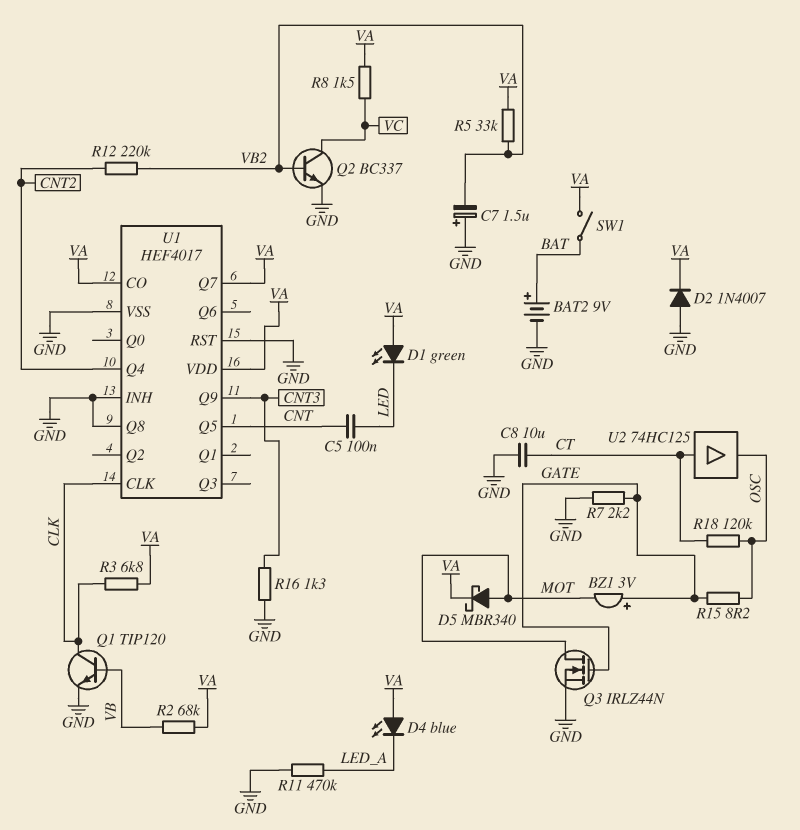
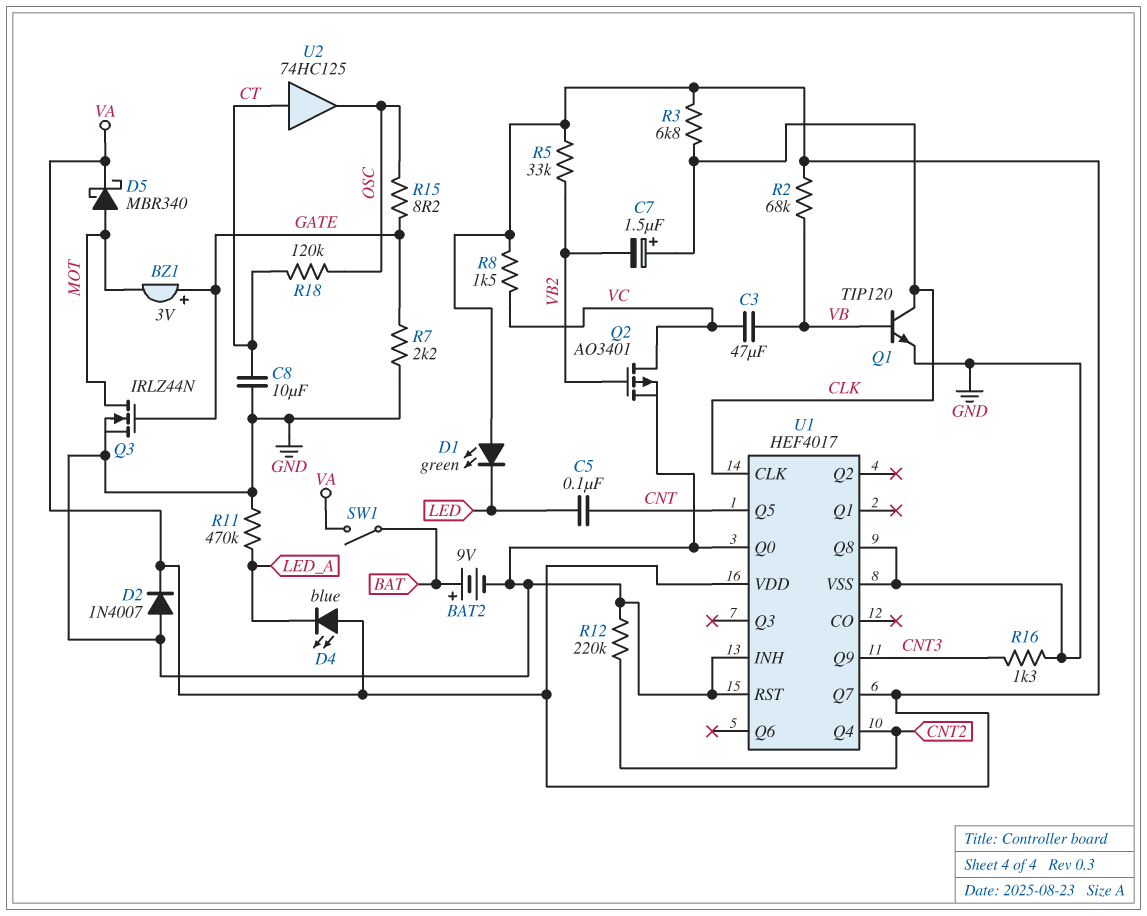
C3: none -> 47uF (VB, VC)
C7: 1.5uF (plus GND, minus VB2) -> 1.5uF (plus CLK, minus VB2)
Q2: NPN BC337 (B VB2, C VC, E GND) -> PMOS AO3401 (G VB2, D VC, S GND)
R12: 220k (CNT2, VB2) -> 220k (CNT2, GND)
U1 pin CO: VA -> none
U1 pin Q0: none -> GND

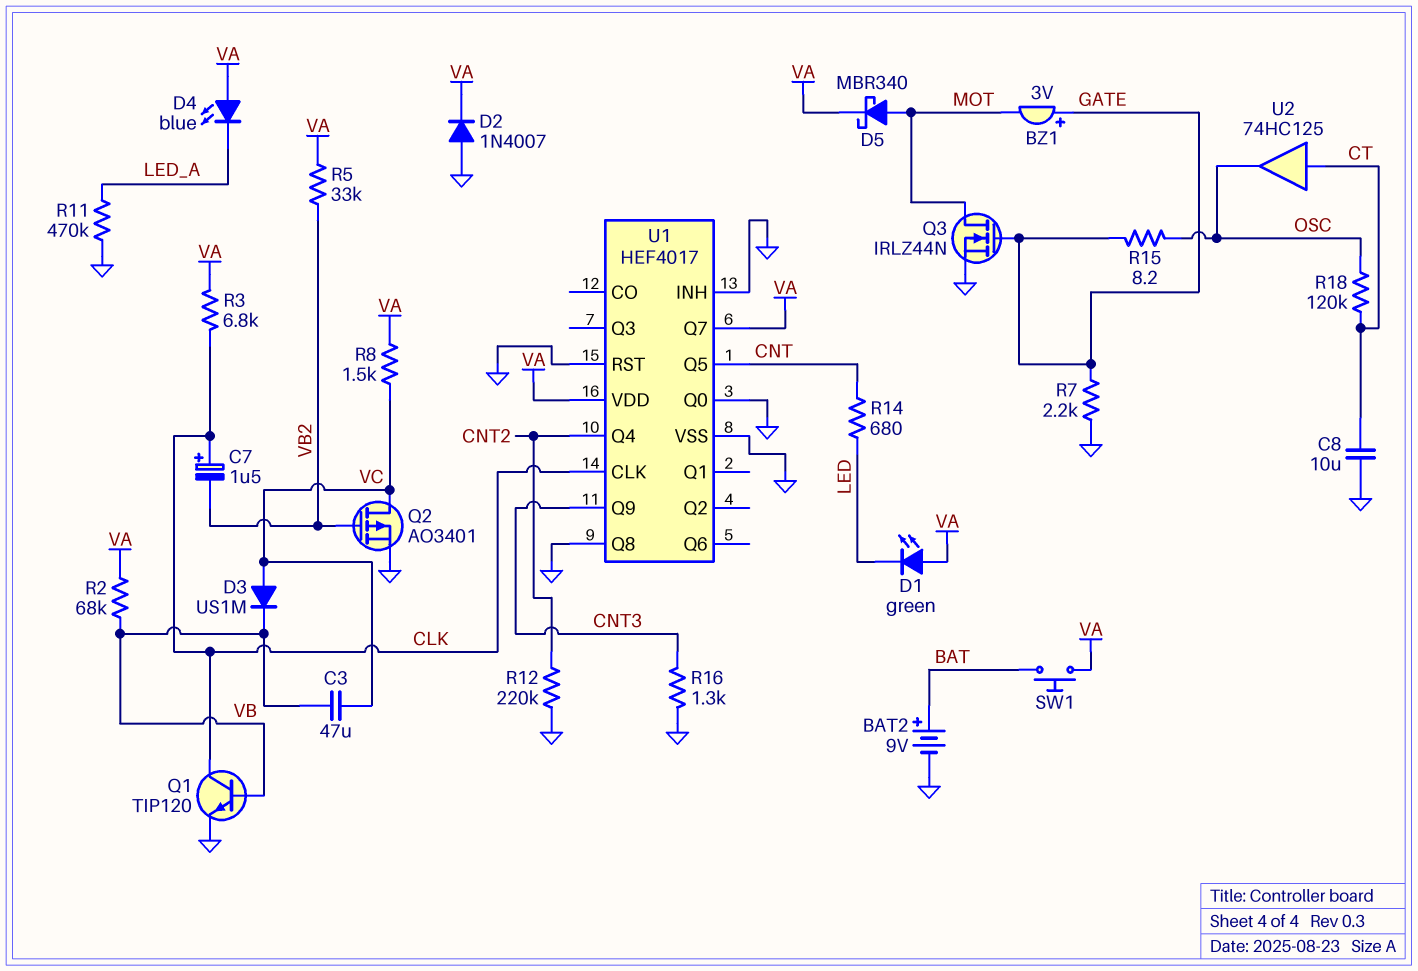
C5: 100nF (CNT, LED) -> none
D3: none -> diode US1M (A VC, K VB)
R14: none -> 680 (CNT, LED)
SW1: switch (BAT, VA) -> button (BAT, VA)

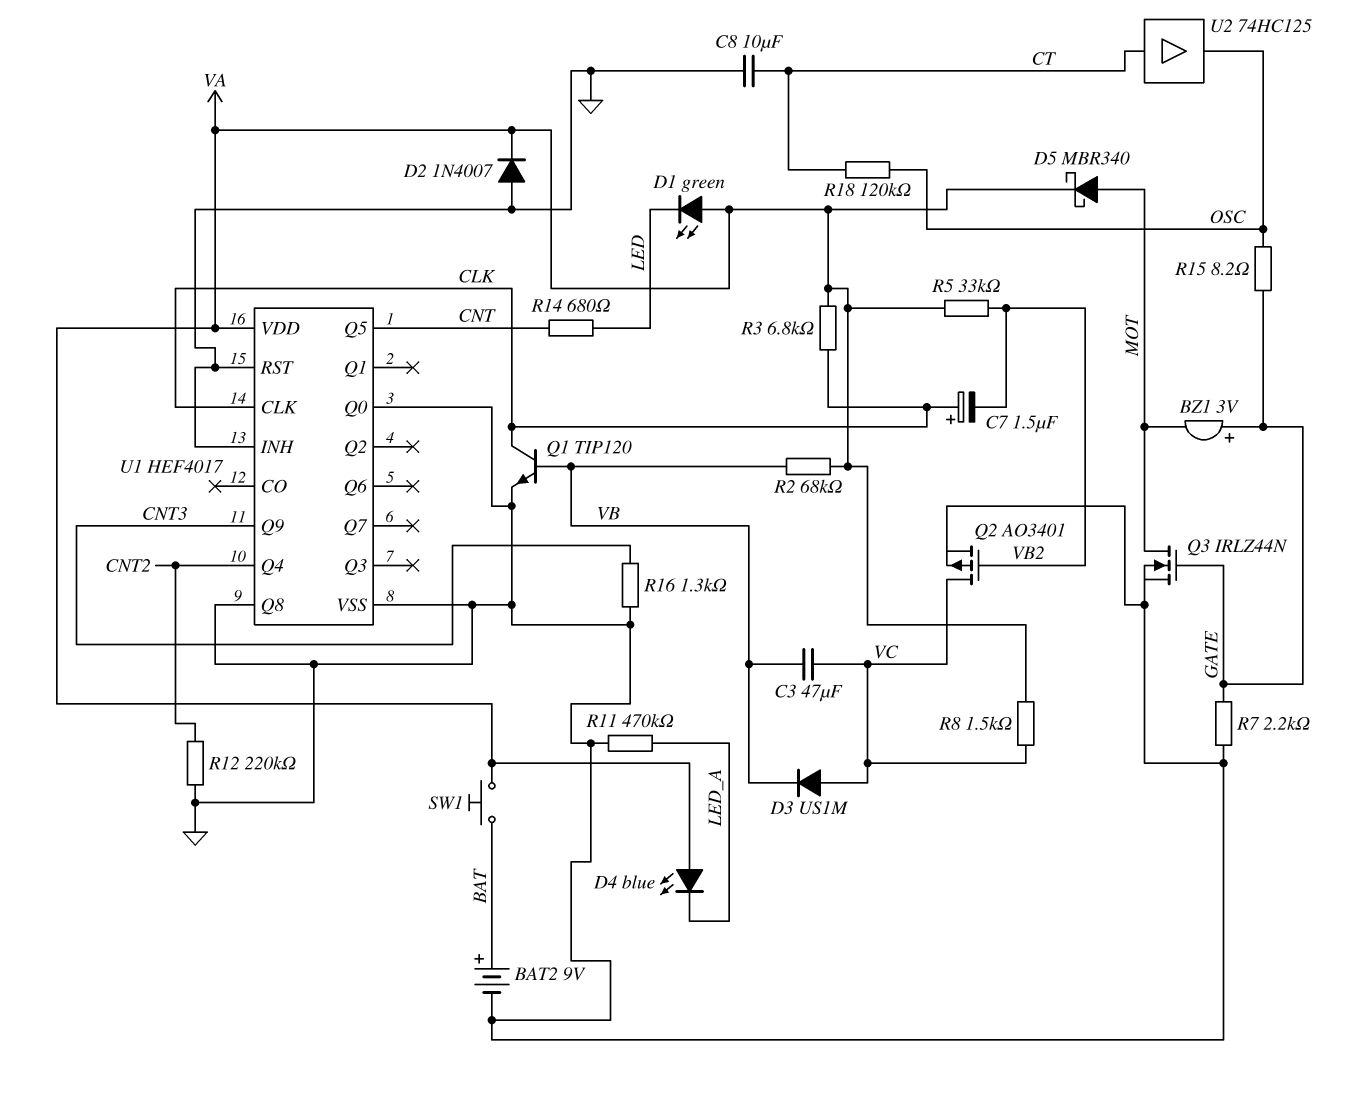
U1 pin Q7: VA -> none

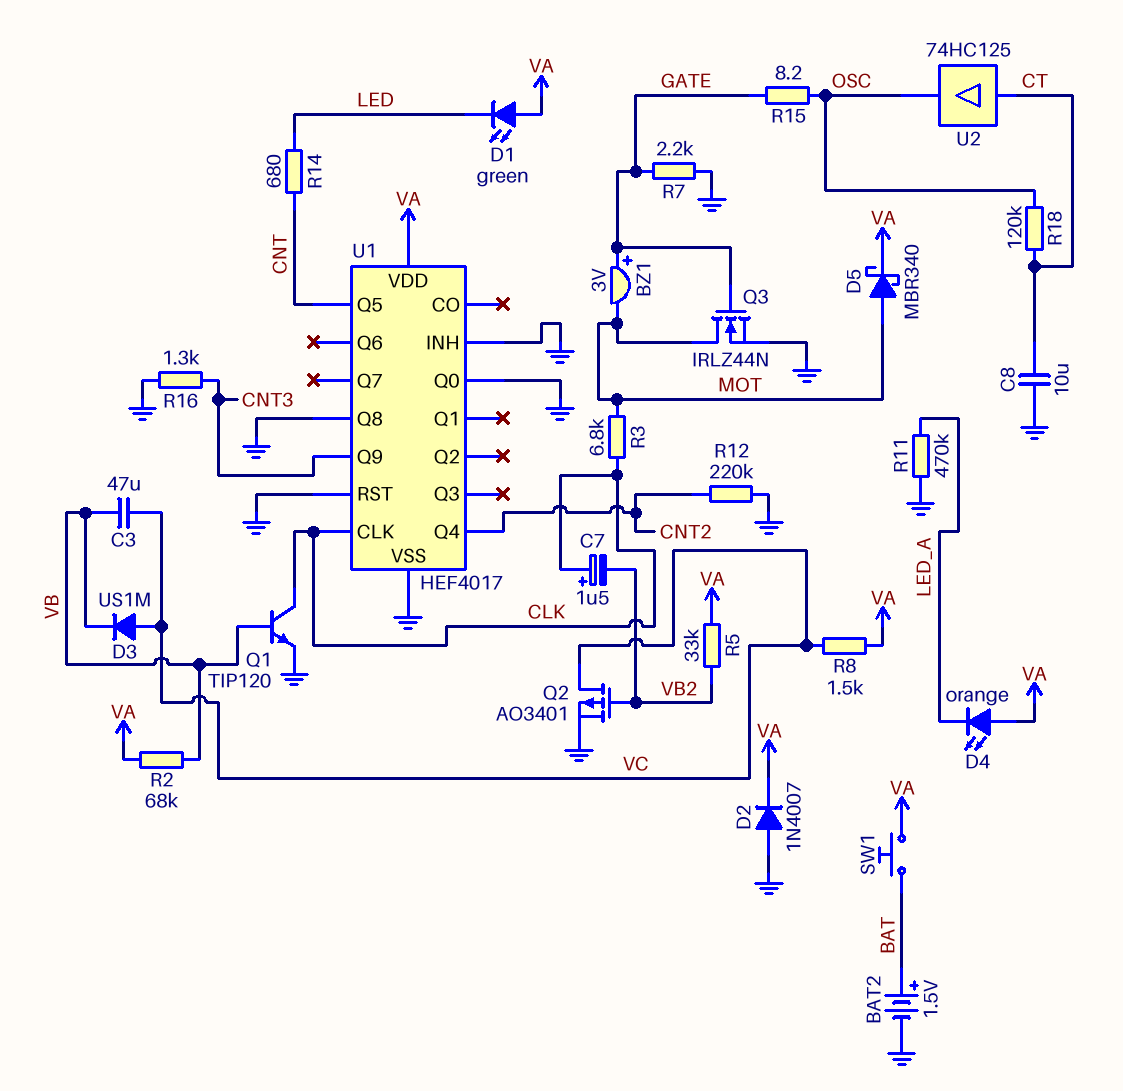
BAT2: 9V (plus BAT, minus GND) -> 1.5V (plus BAT, minus GND)
D4: LED blue (A VA, K LED_A) -> LED orange (A VA, K LED_A)
R3: 6.8k (CLK, VA) -> 6.8k (CLK, MOT)

